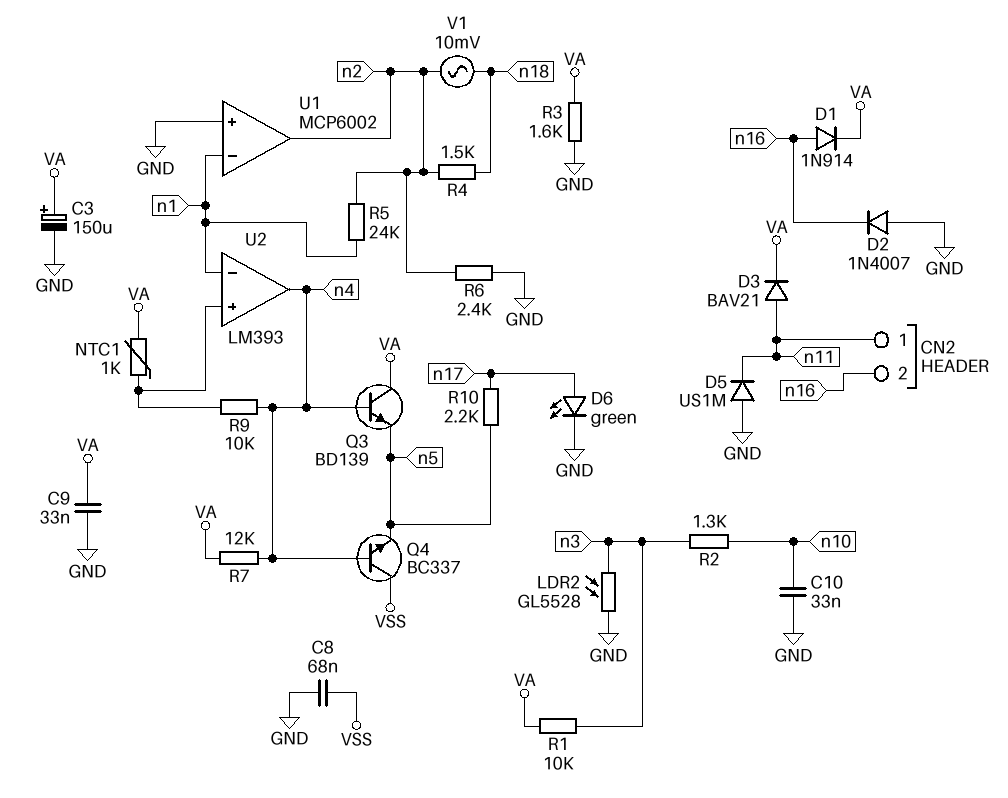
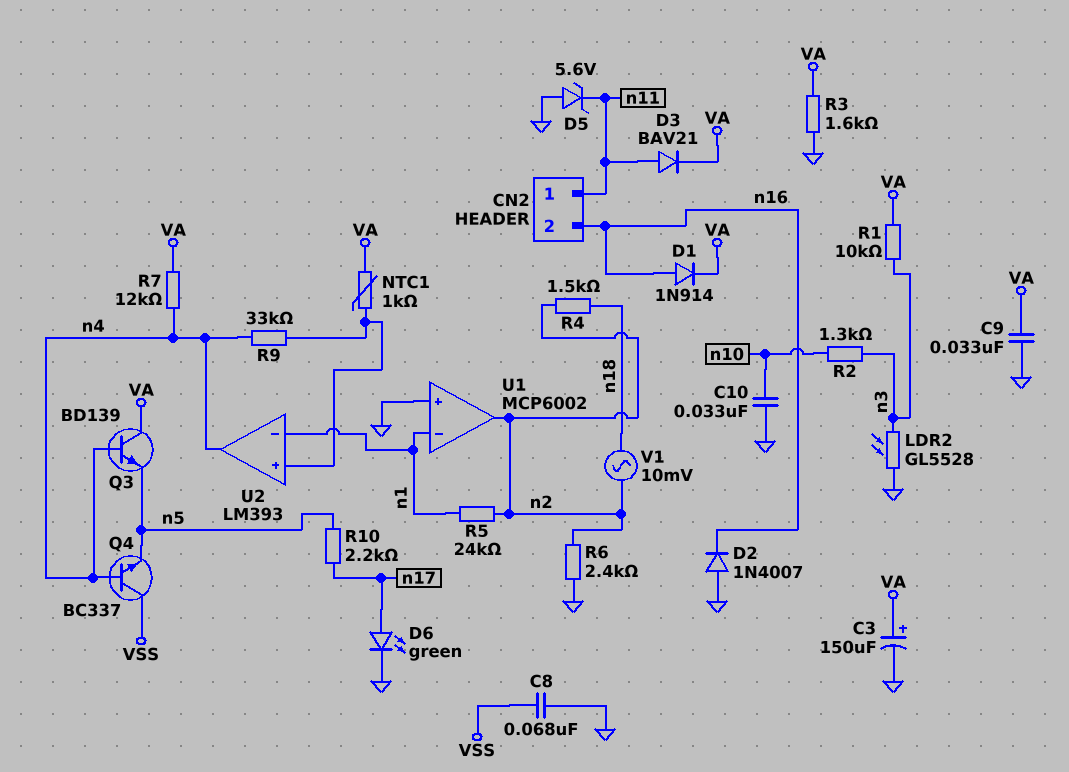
D5: diode US1M (A GND, K n11) -> zener 5.6V (A GND, K n11)
R9: 10k (U2/in+, n4) -> 33k (U2/in+, n4)

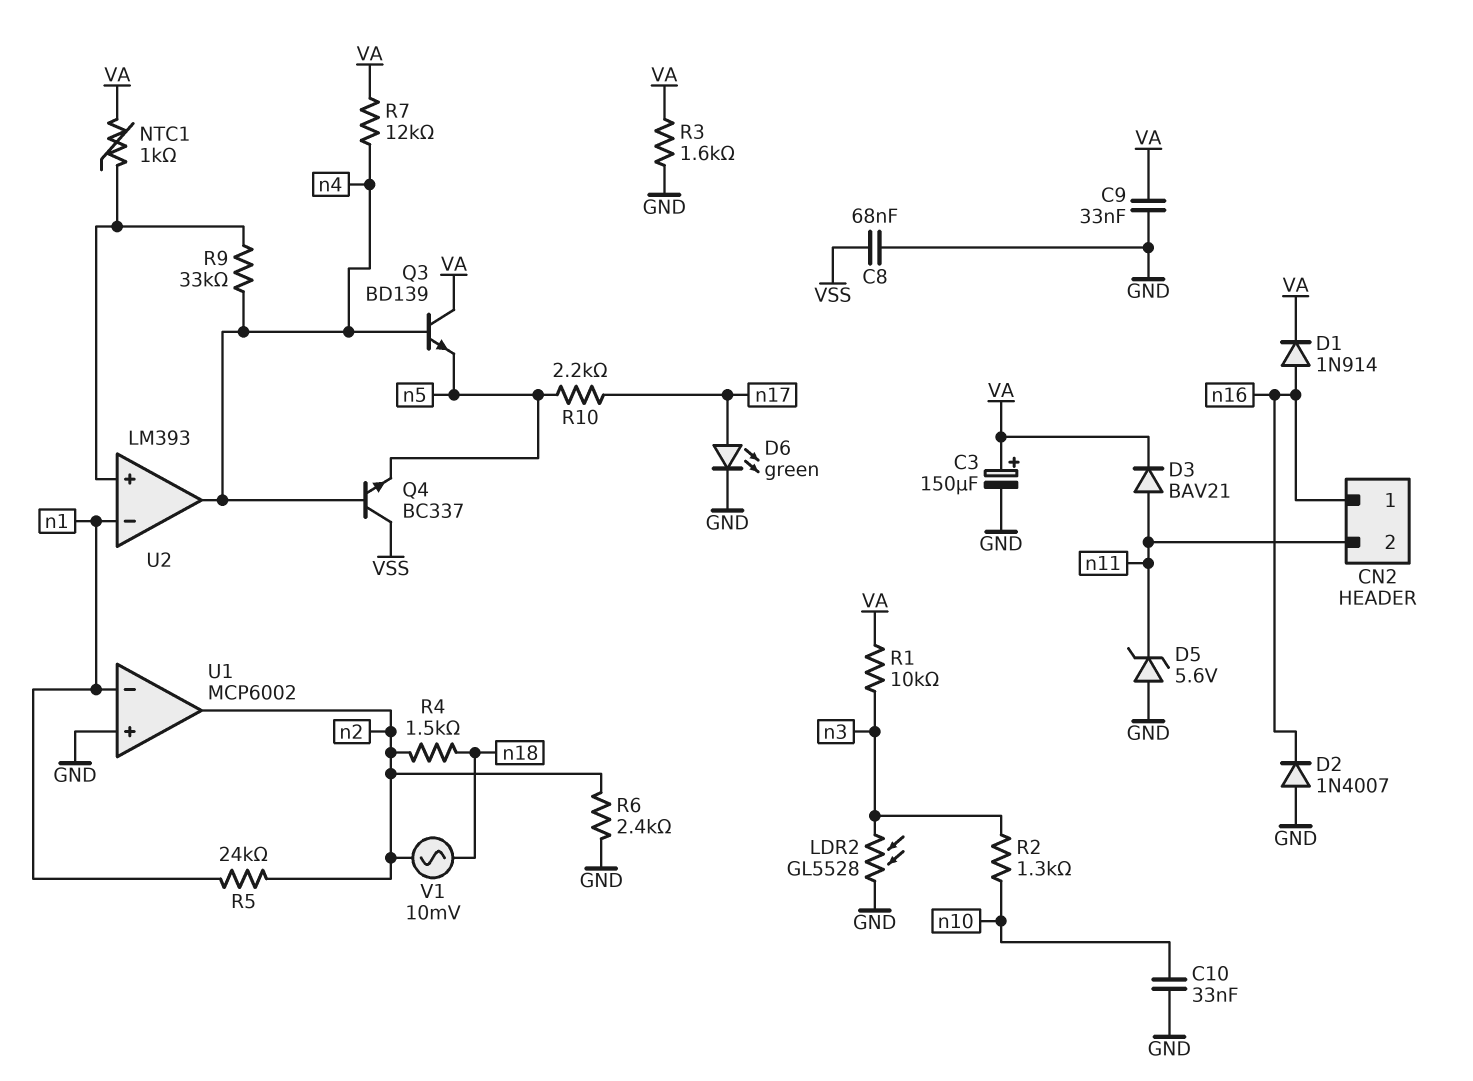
CN2 pin 1: n11 -> n16
CN2 pin 2: n16 -> n11

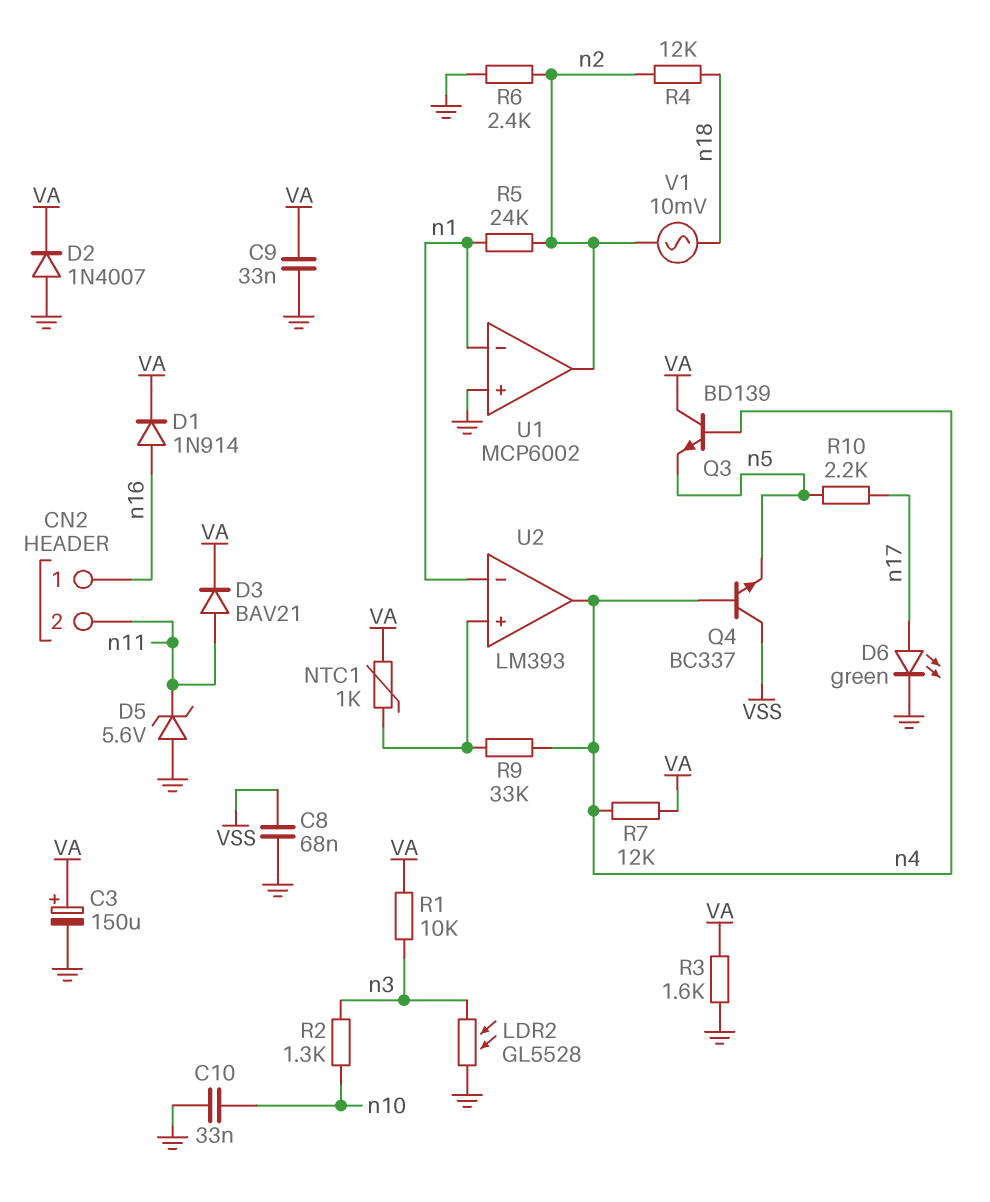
D2: diode 1N4007 (A GND, K n16) -> diode 1N4007 (A GND, K VA)
R4: 1.5k (n2, n18) -> 12k (n2, n18)

